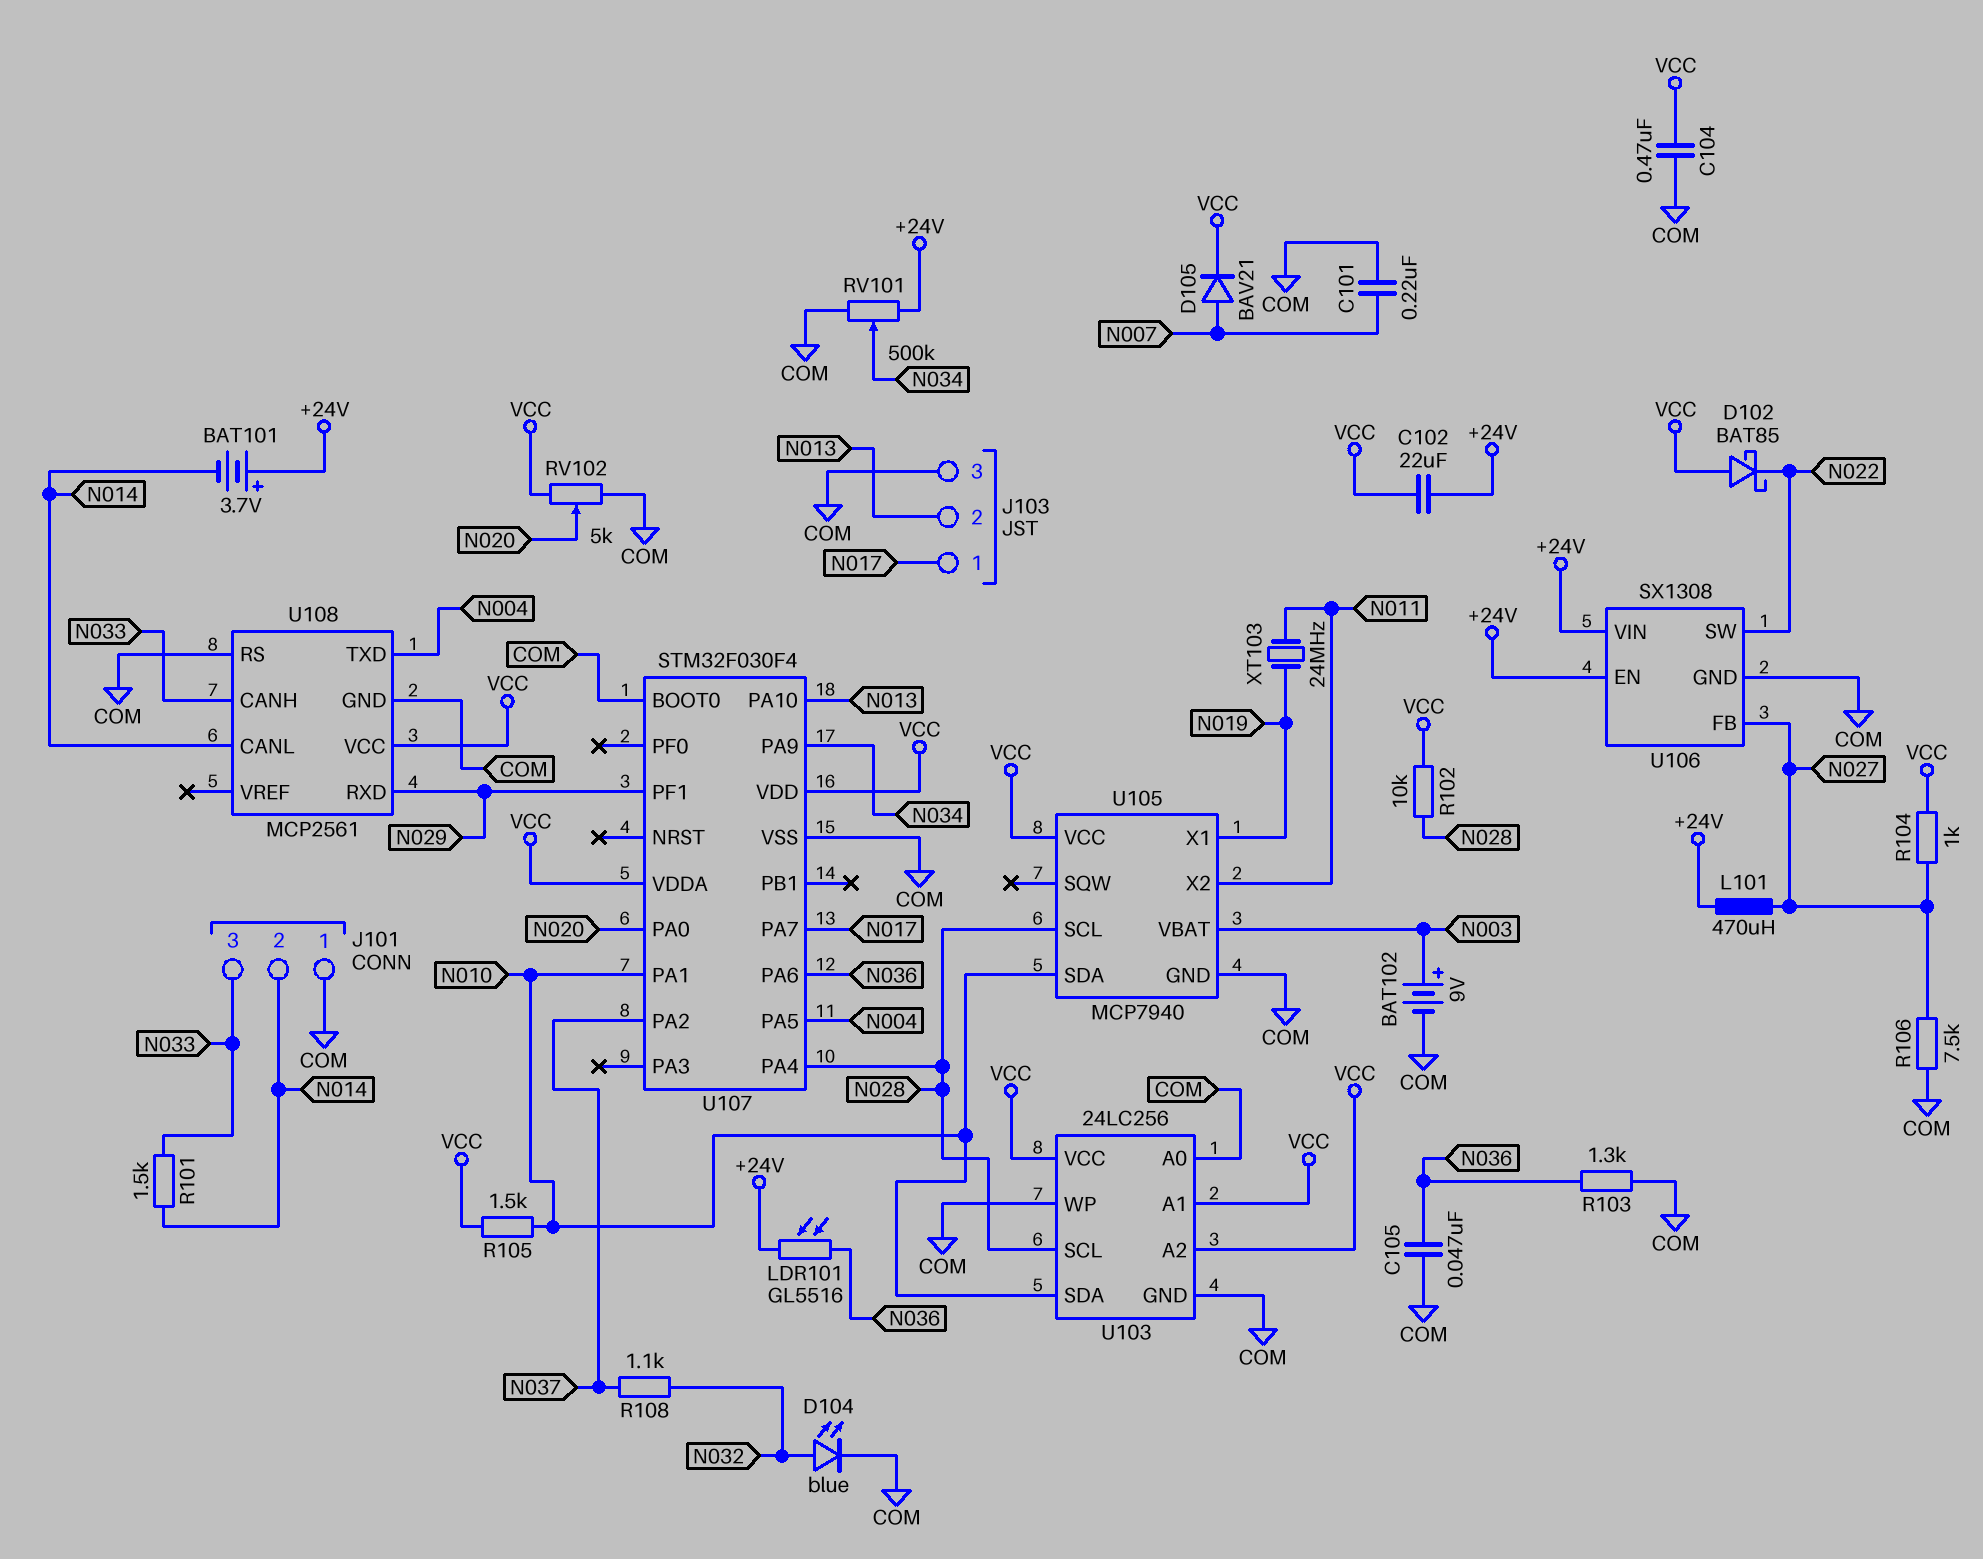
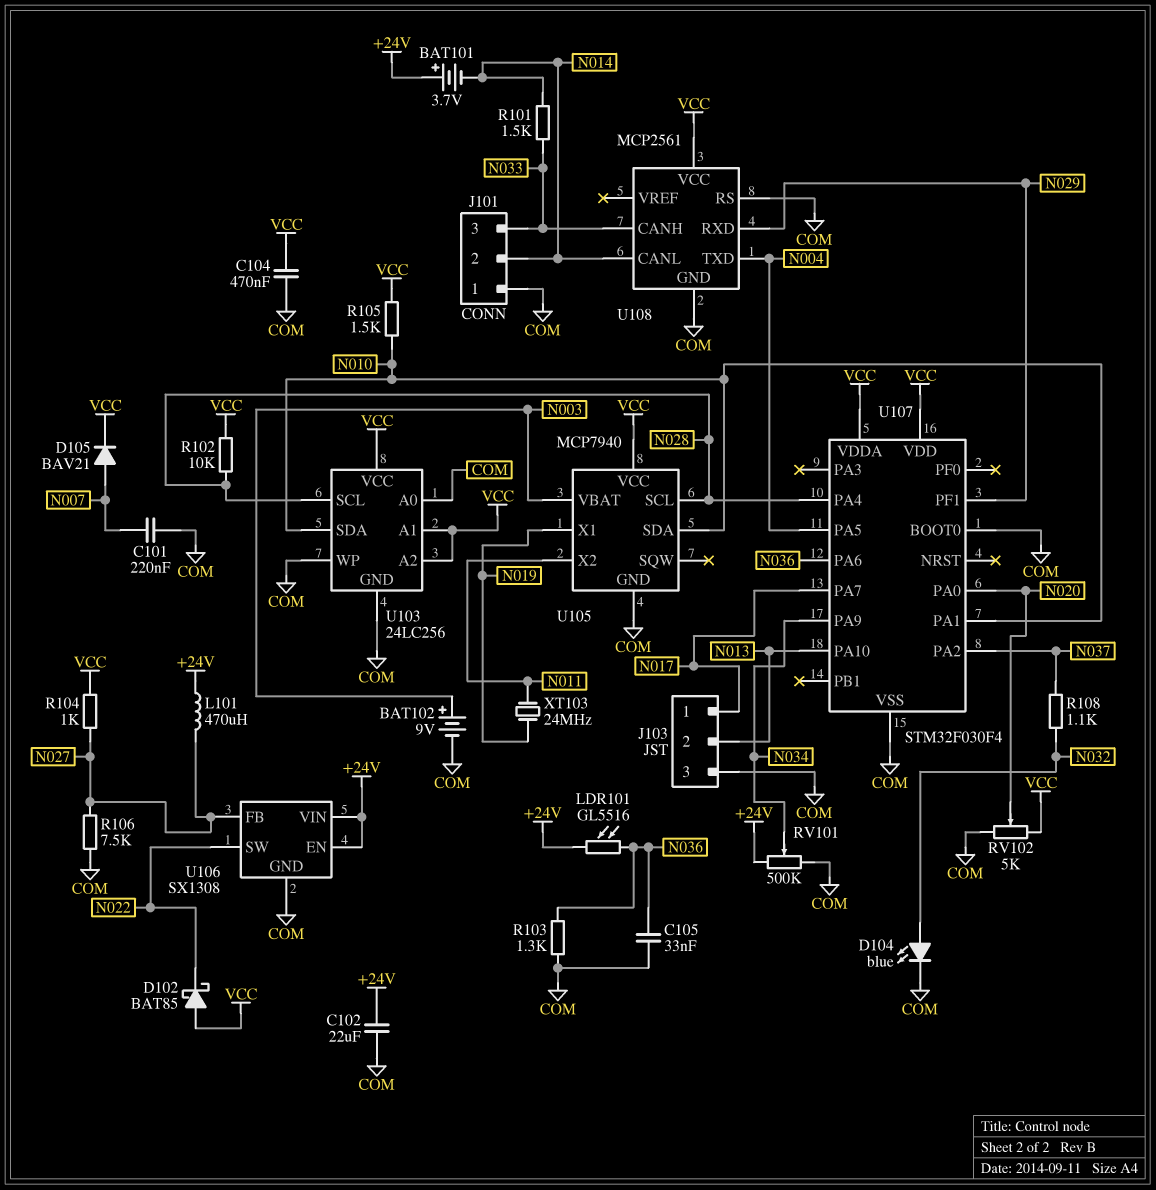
C102: 22uF (+24V, VCC) -> 22uF (+24V, COM)
C105: 47nF (COM, N036) -> 33nF (COM, N036)

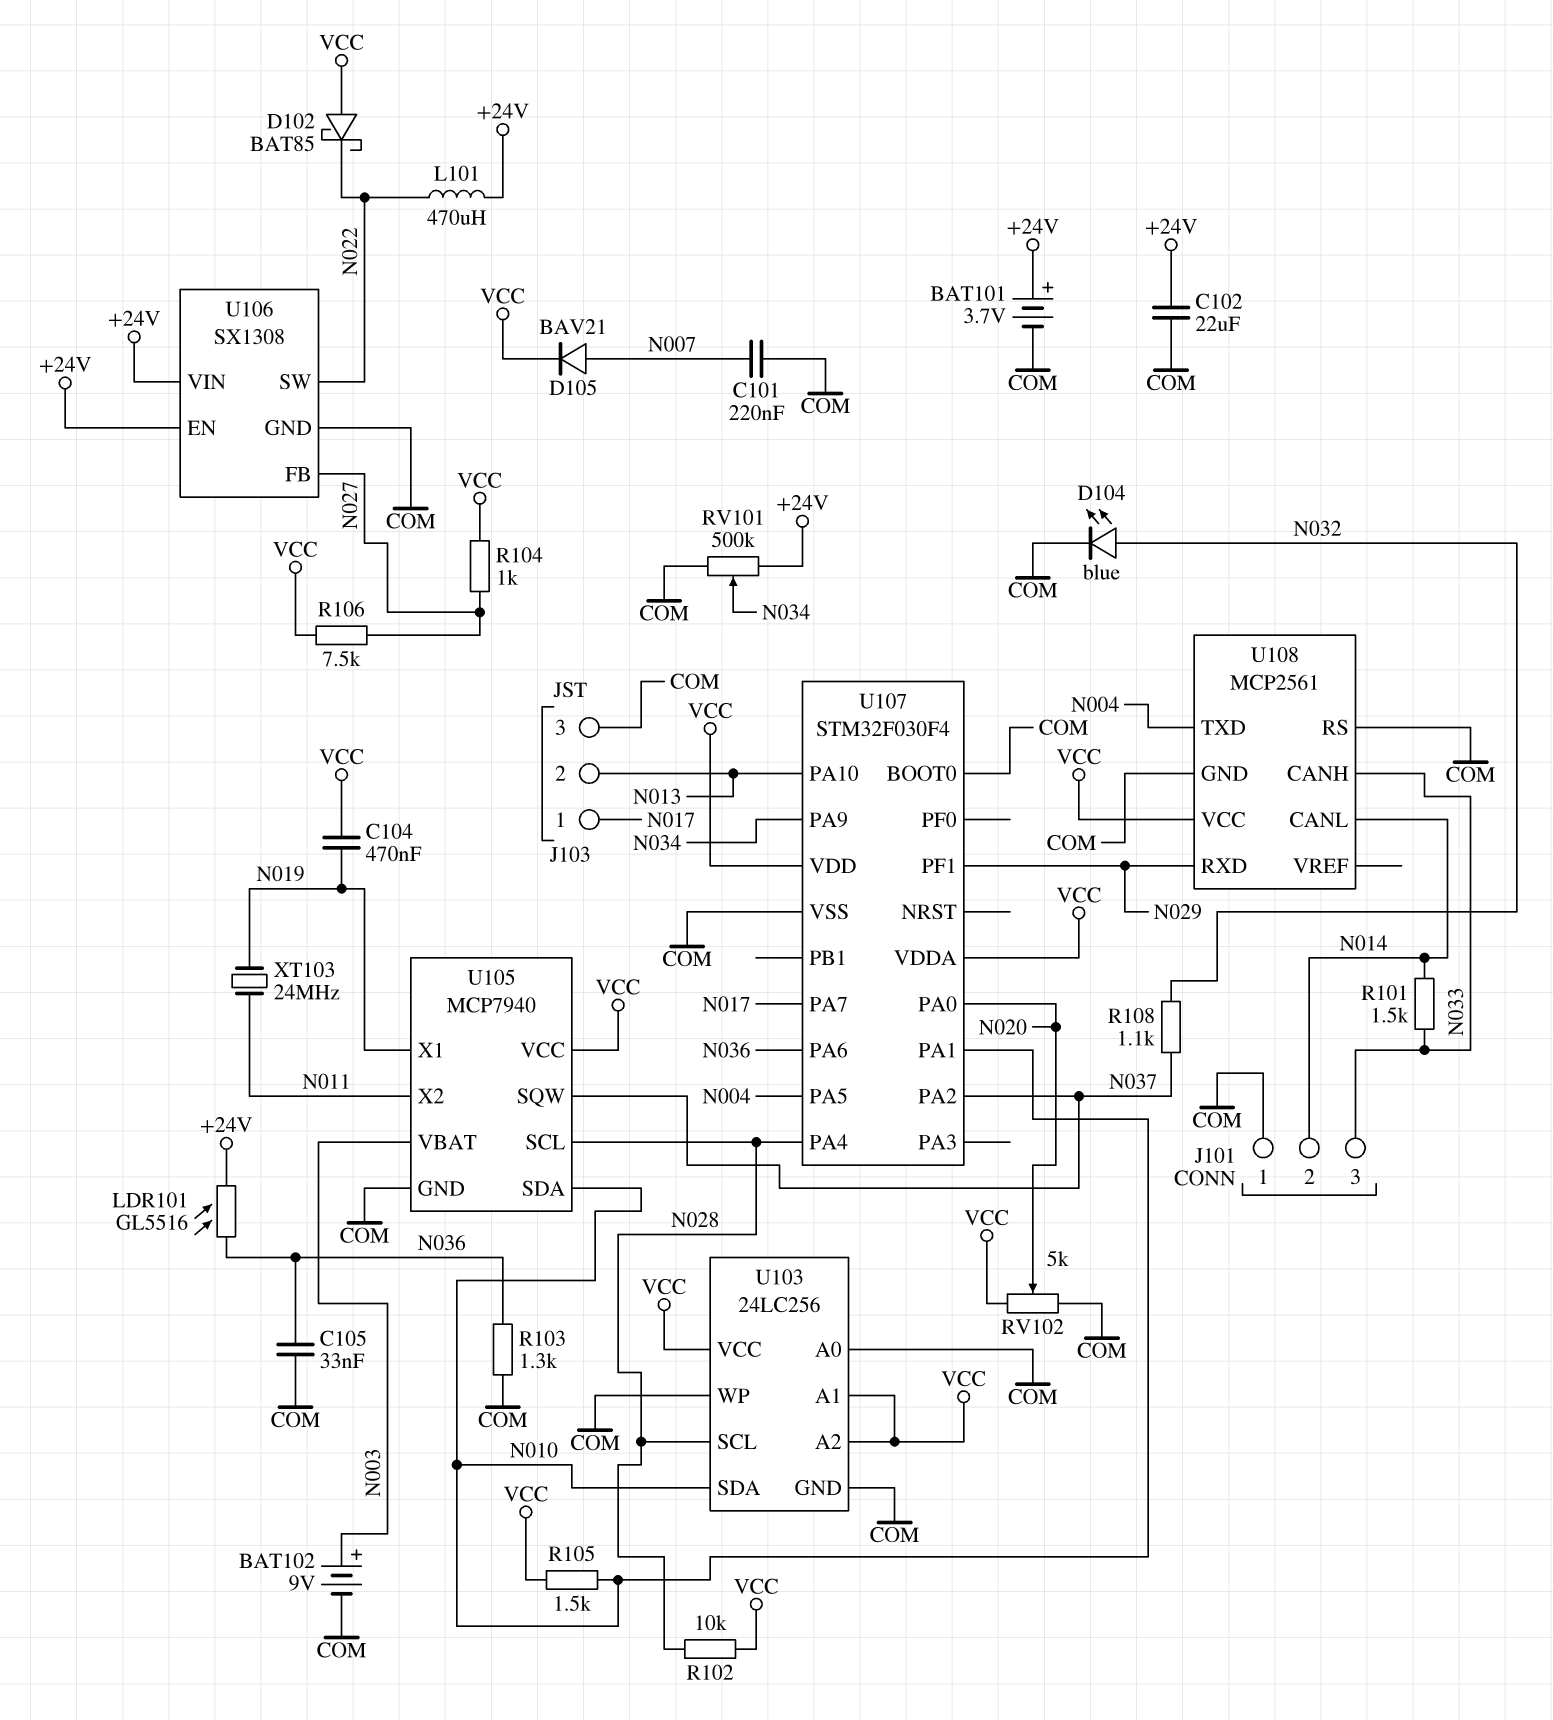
BAT101: 3.7V (plus +24V, minus N014) -> 3.7V (plus +24V, minus COM)
C104: 470nF (COM, VCC) -> 470nF (N019, VCC)
L101: 470uH (+24V, N027) -> 470uH (+24V, N022)
R106: 7.5k (COM, N027) -> 7.5k (N027, VCC)
U105 pin SQW: none -> N037

